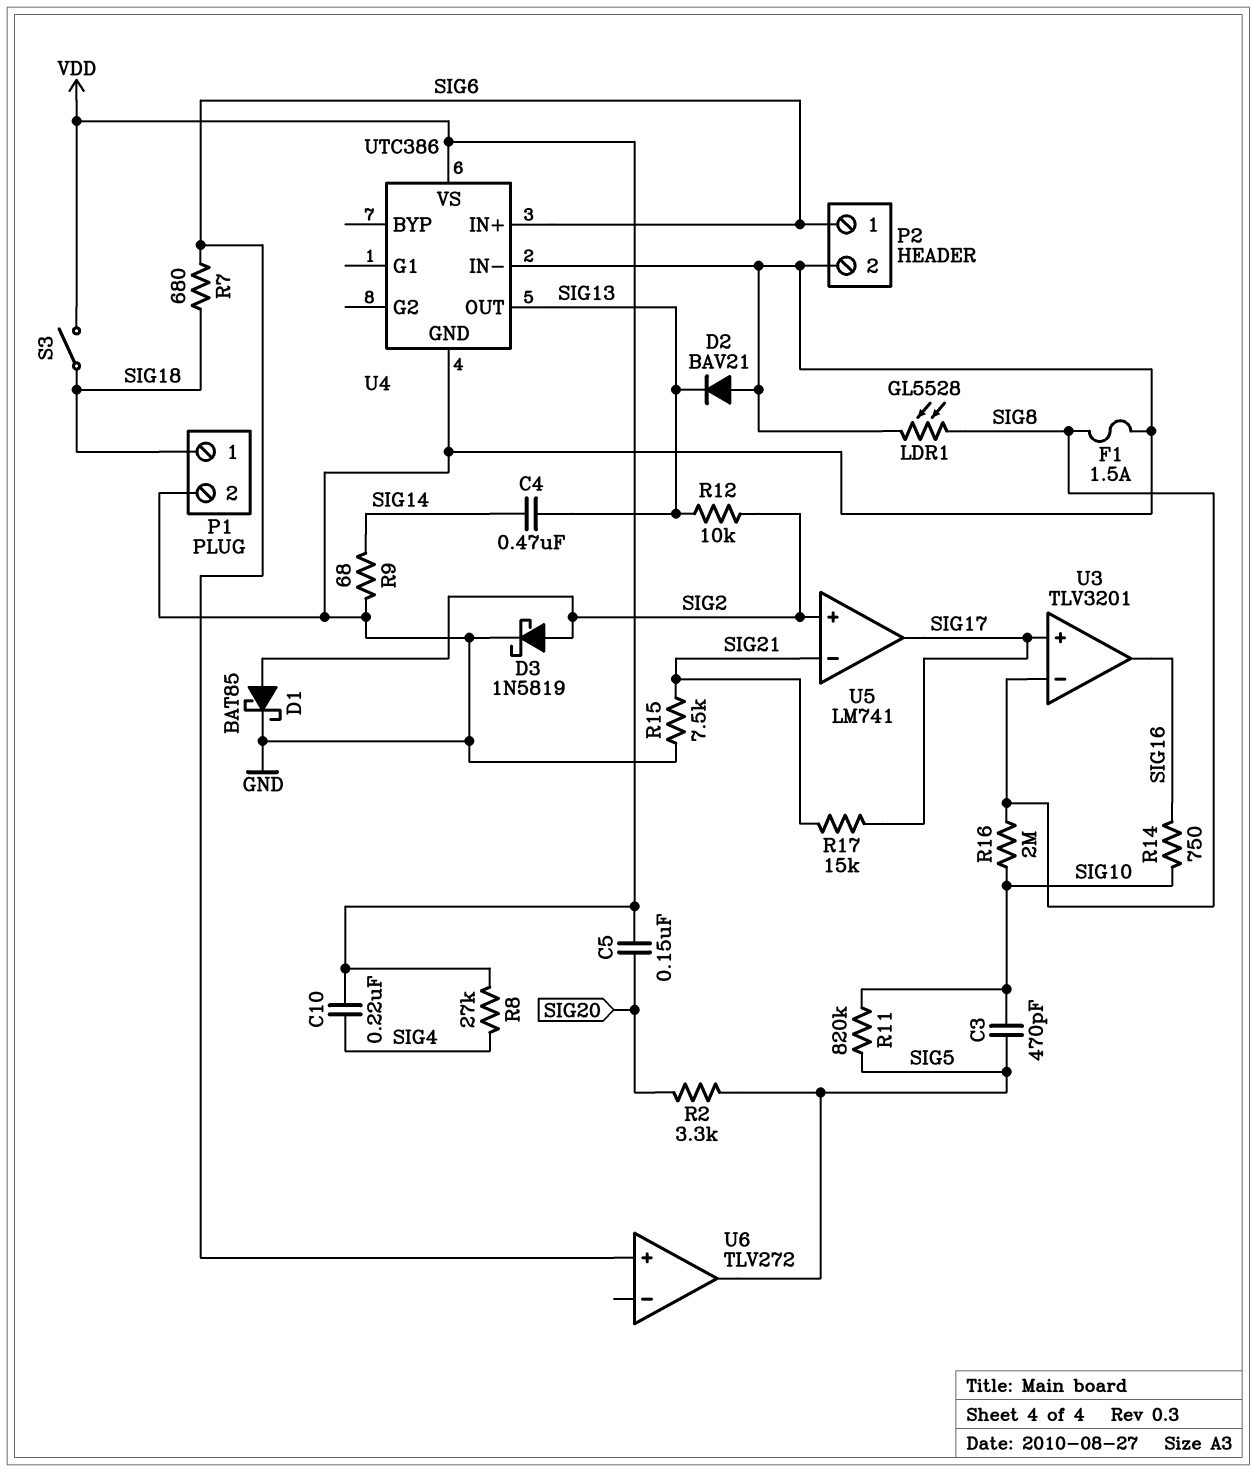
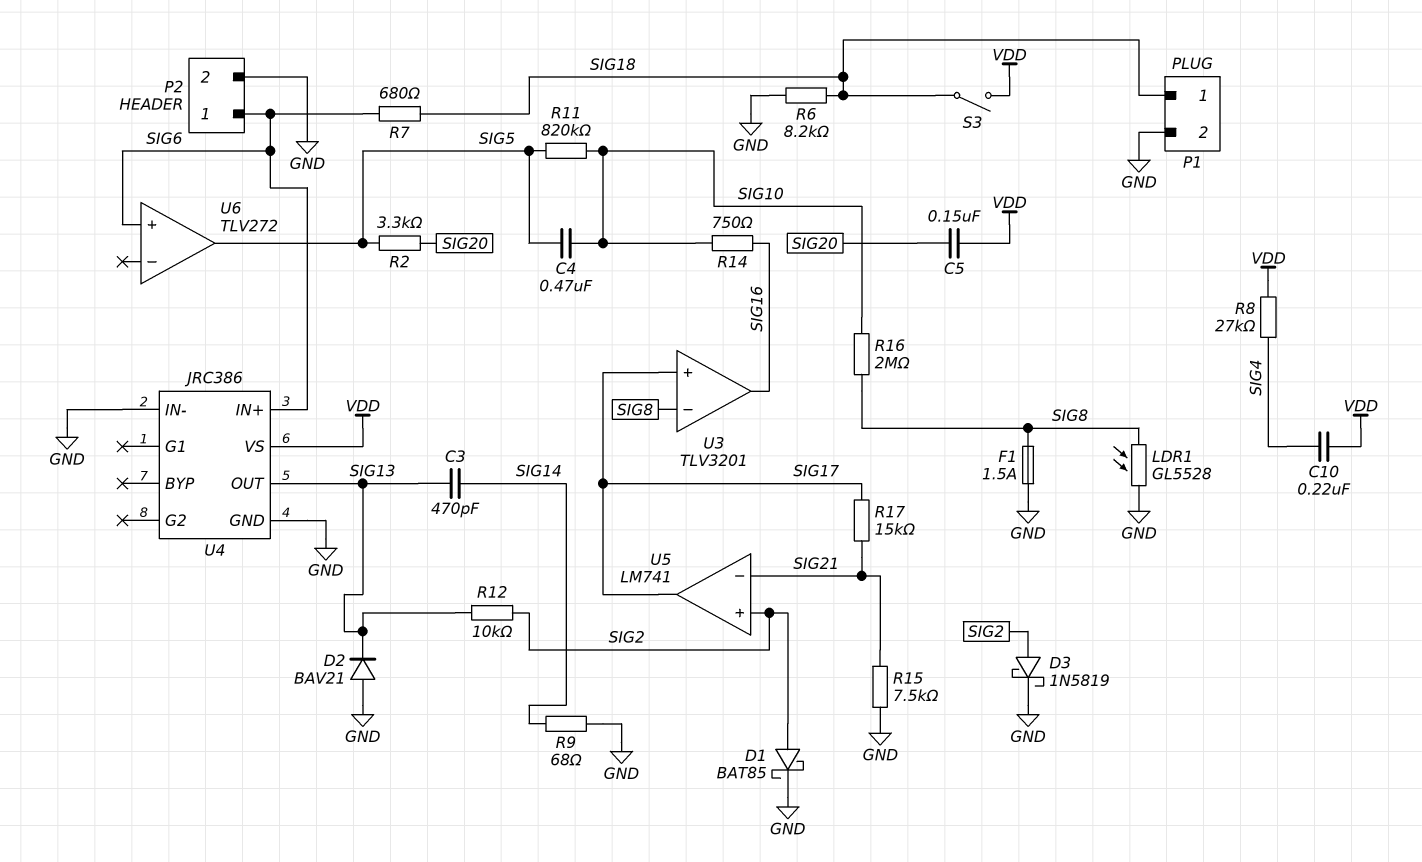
C3: 470pF (SIG5, SIG10) -> 470pF (SIG13, SIG14)
C4: 470nF (SIG13, SIG14) -> 470nF (SIG5, SIG10)
R6: none -> 8.2k (GND, SIG18)
U4: UTC386 -> JRC386

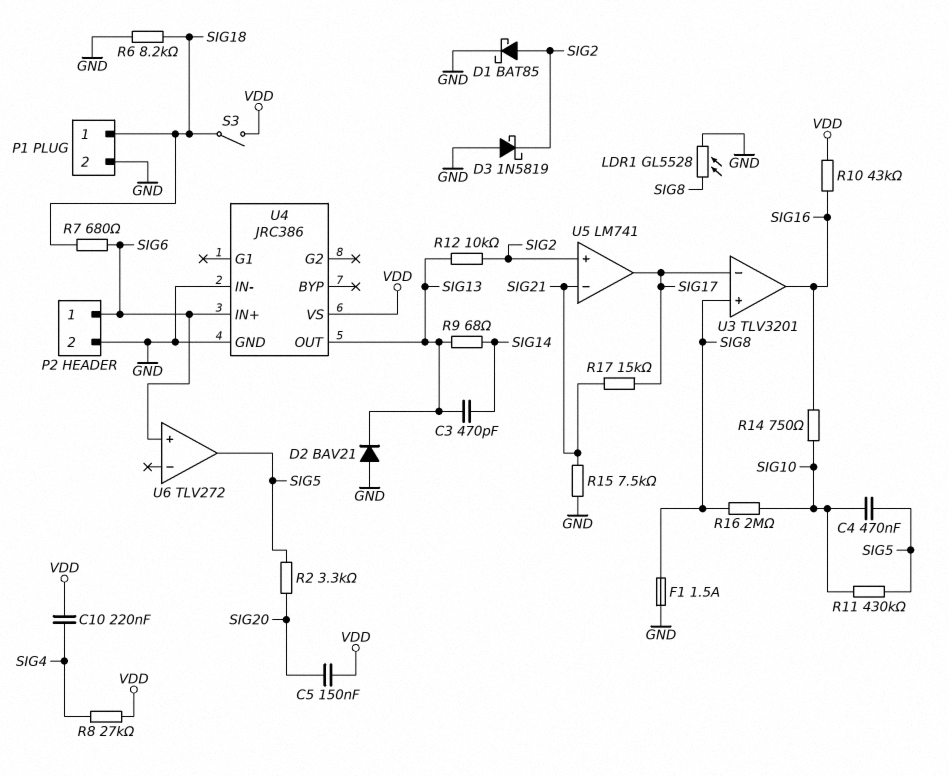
D3: schottky 1N5819 (A SIG2, K GND) -> schottky 1N5819 (A GND, K SIG2)
R9: 68 (GND, SIG14) -> 68 (SIG13, SIG14)
R10: none -> 43k (SIG16, VDD)
R11: 820k (SIG5, SIG10) -> 430k (SIG5, SIG10)
U3 pin in+: SIG17 -> SIG8
U3 pin in-: SIG8 -> SIG17

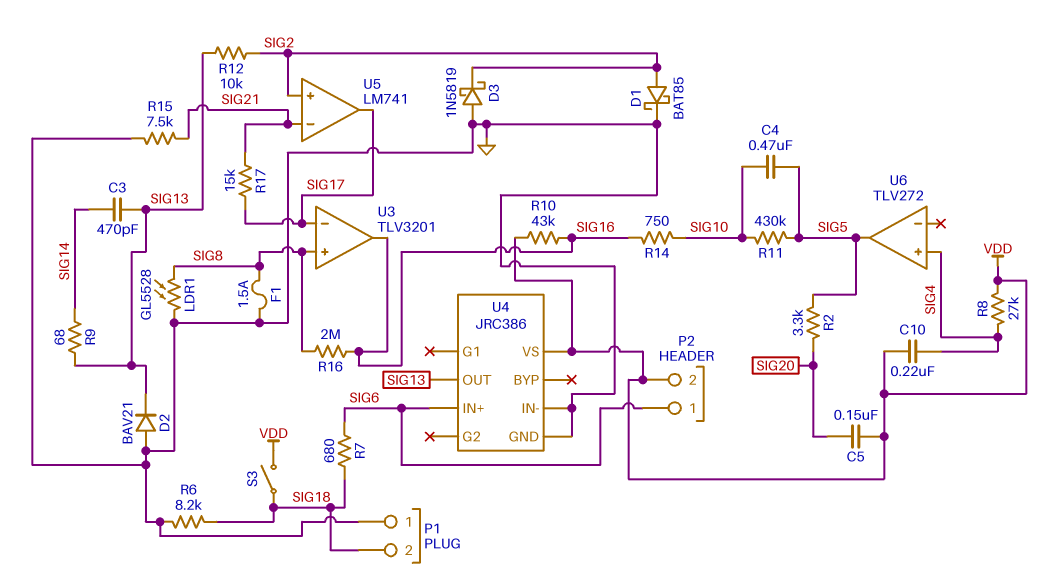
P1 pin 1: SIG18 -> GND
P1 pin 2: GND -> SIG18
P2 pin 2: GND -> VDD
R16: 2M (SIG8, SIG10) -> 2M (SIG8, SIG16)
U6 pin in+: SIG6 -> SIG4

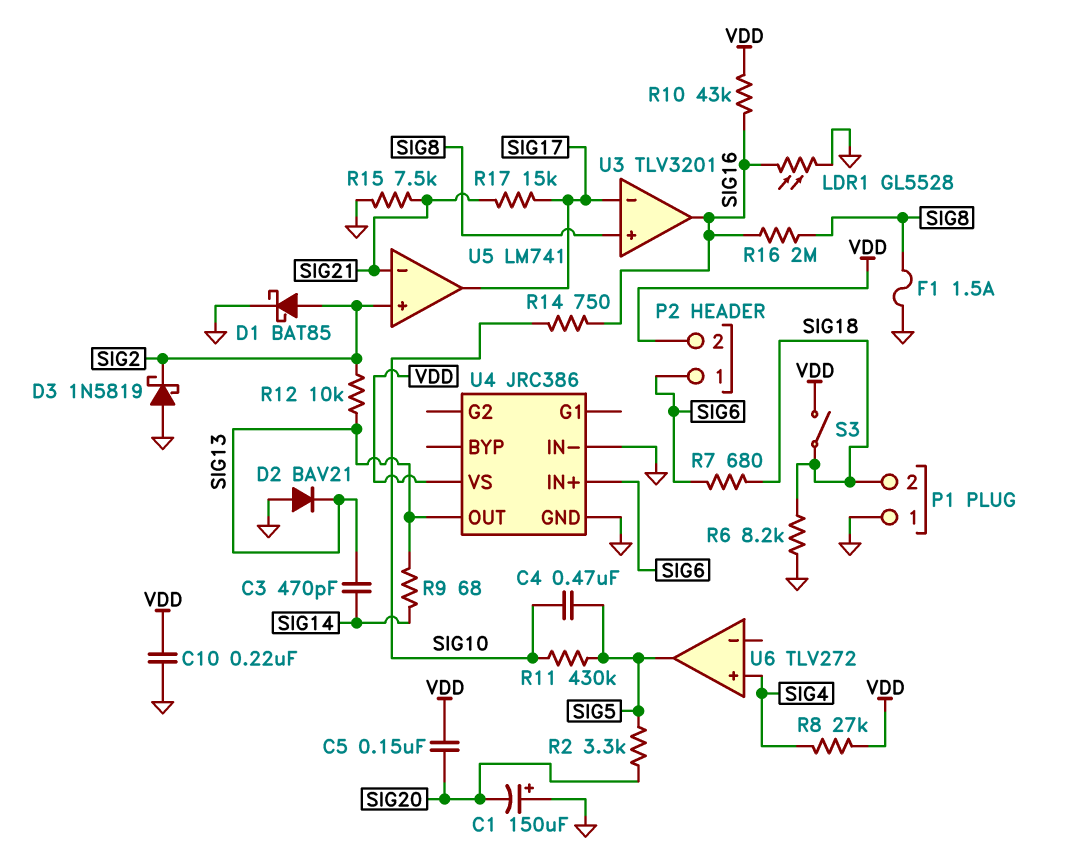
C1: none -> 150uF (plus GND, minus SIG20)
C10: 220nF (SIG4, VDD) -> 220nF (GND, VDD)
LDR1: GL5528 (GND, SIG8) -> GL5528 (GND, SIG16)

